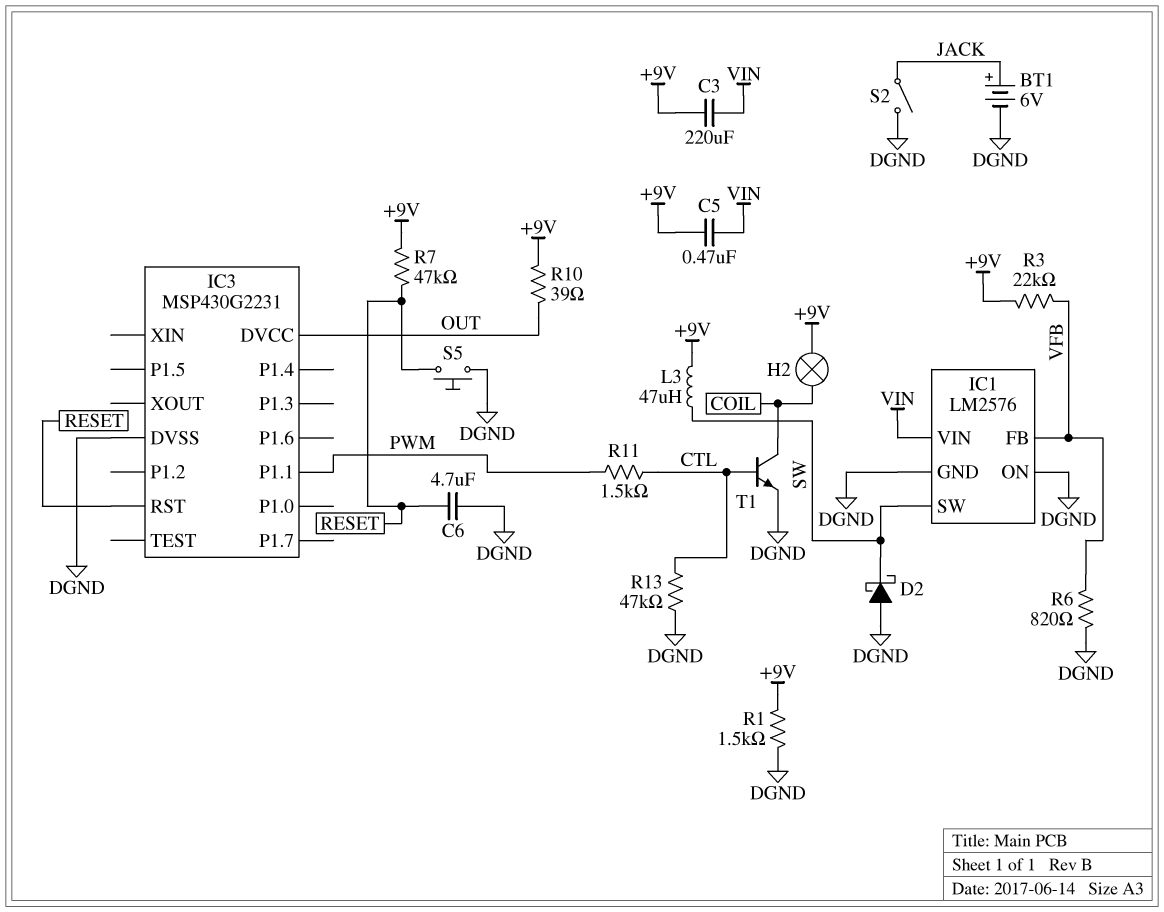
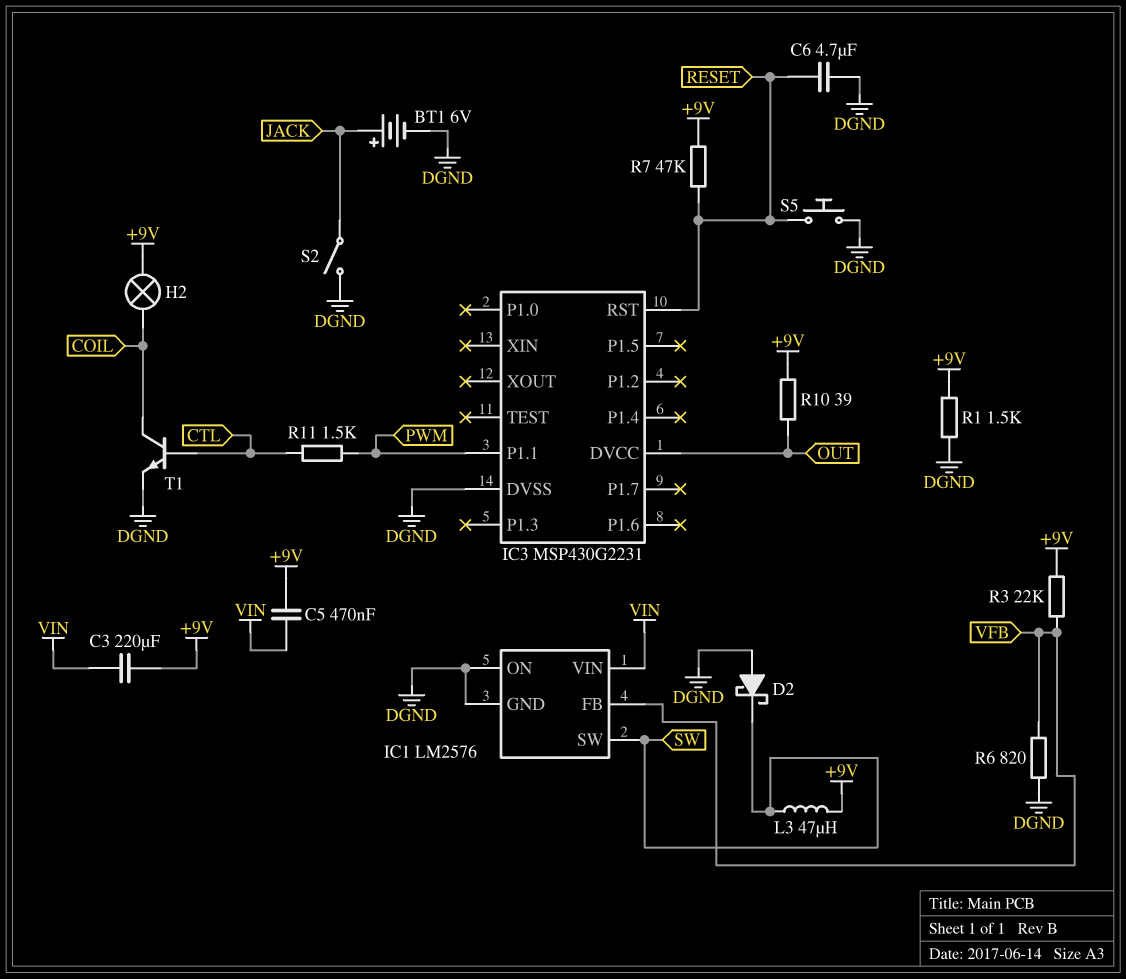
R13: 47k (CTL, DGND) -> none

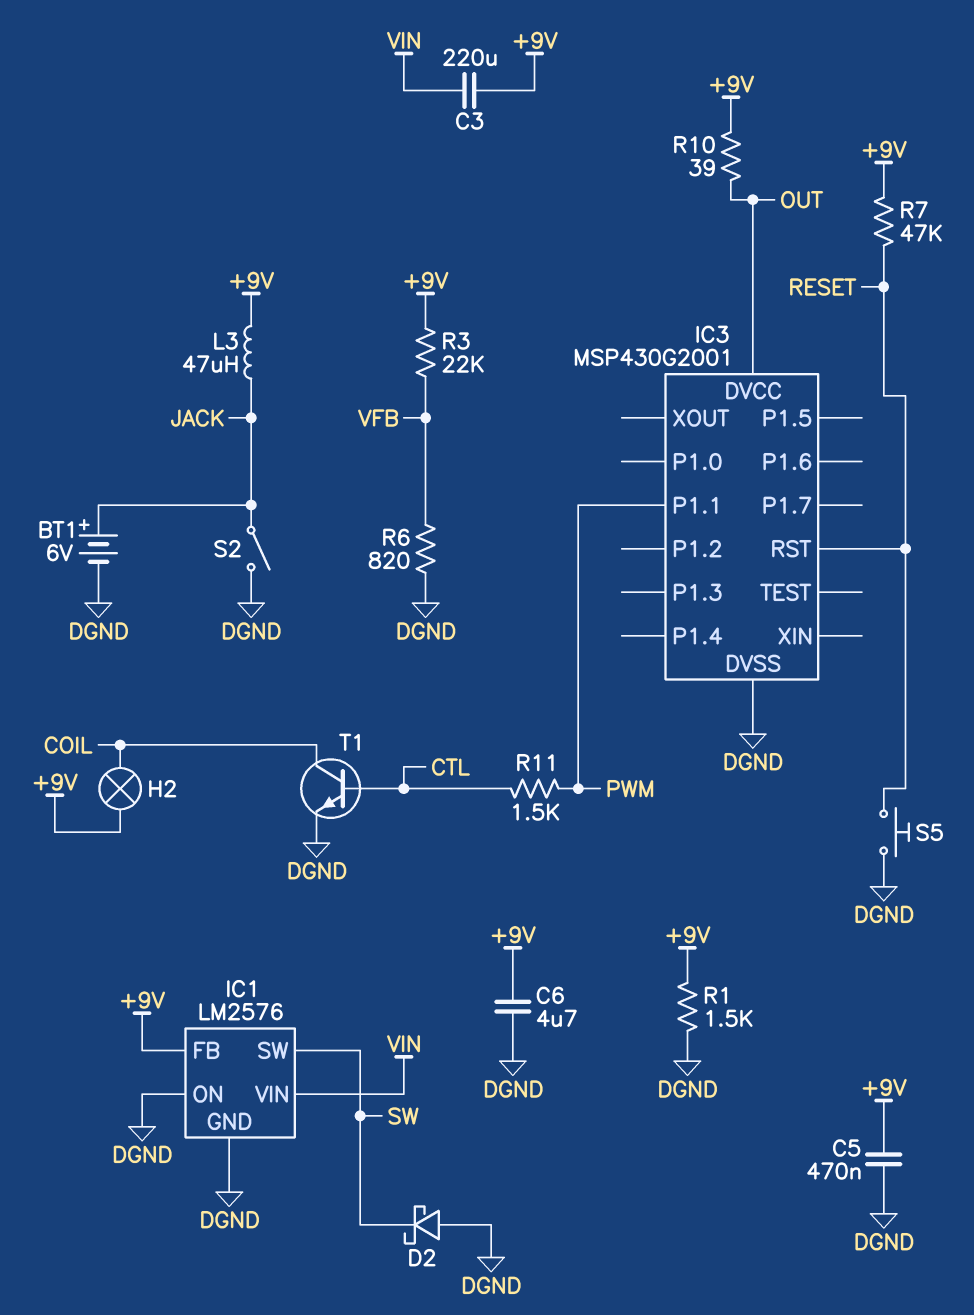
C5: 470nF (+9V, VIN) -> 470nF (+9V, DGND)
C6: 4.7uF (DGND, RESET) -> 4.7uF (+9V, DGND)
IC1 pin FB: VFB -> +9V
IC3: MSP430G2231 -> MSP430G2001
L3: 47uH (+9V, SW) -> 47uH (+9V, JACK)

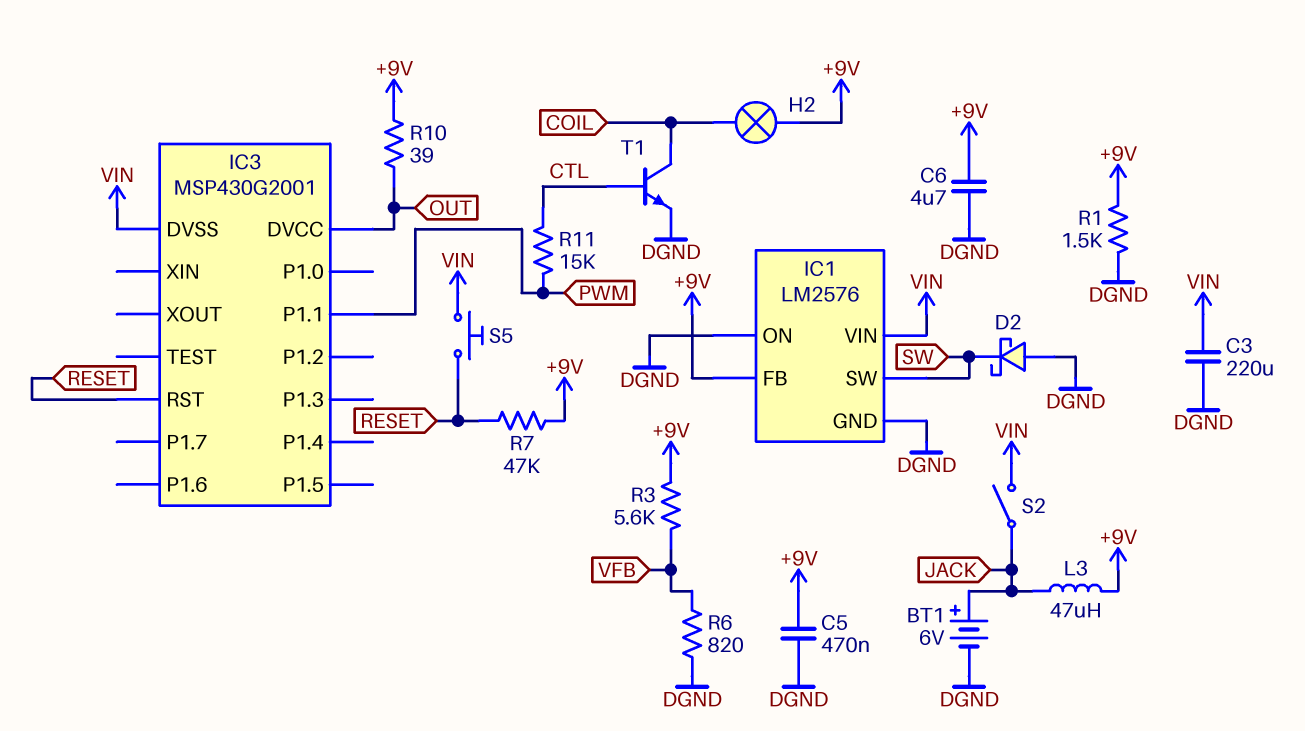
C3: 220uF (+9V, VIN) -> 220uF (DGND, VIN)
IC3 pin DVSS: DGND -> VIN
R3: 22k (+9V, VFB) -> 5.6k (+9V, VFB)
R11: 1.5k (CTL, PWM) -> 15k (CTL, PWM)
S2: switch (DGND, JACK) -> switch (JACK, VIN)
S5: button (DGND, RESET) -> button (RESET, VIN)

